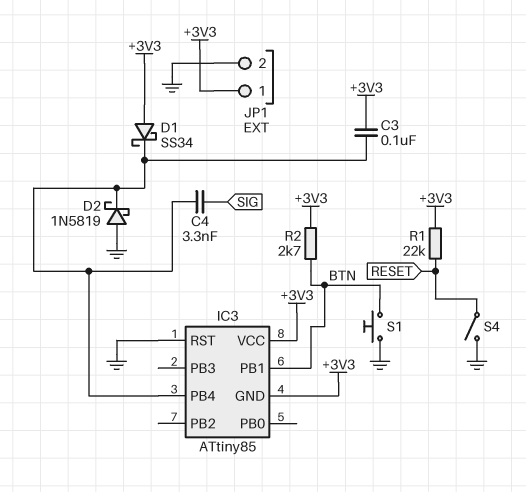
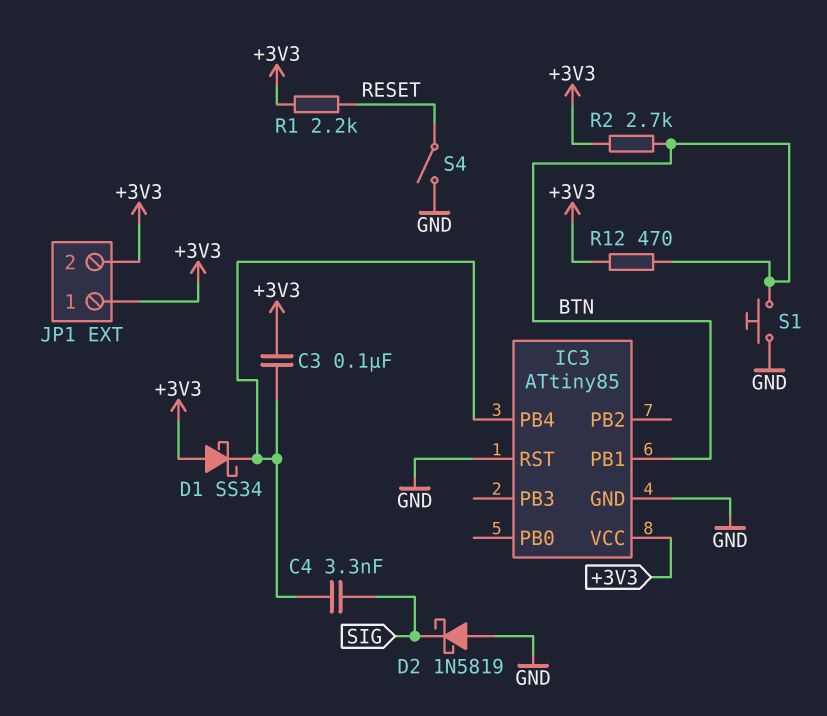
D2: schottky 1N5819 (A GND, K IC3/PB4) -> schottky 1N5819 (A GND, K SIG)
IC3 pin GND: +3V3 -> GND
JP1 pin 2: GND -> +3V3
R1: 22k (+3V3, RESET) -> 2.2k (+3V3, RESET)
R12: none -> 470 (+3V3, BTN)

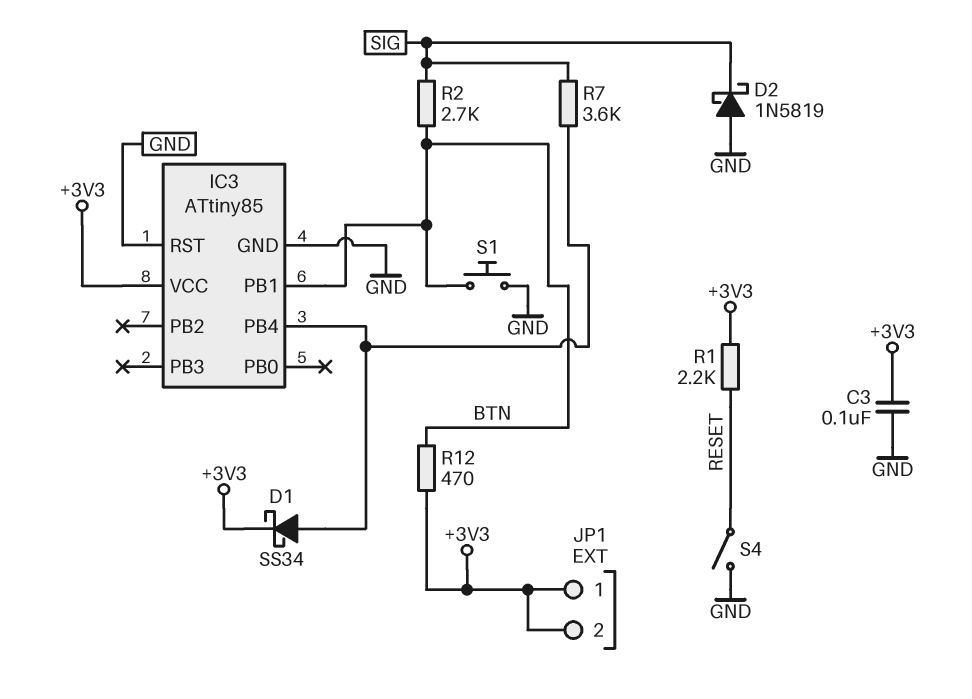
C3: 100nF (+3V3, IC3/PB4) -> 100nF (+3V3, GND)
C4: 3.3nF (IC3/PB4, SIG) -> none
D1: schottky SS34 (A +3V3, K IC3/PB4) -> schottky SS34 (A IC3/PB4, K +3V3)
R2: 2.7k (+3V3, BTN) -> 2.7k (BTN, SIG)
R7: none -> 3.6k (IC3/PB4, SIG)

